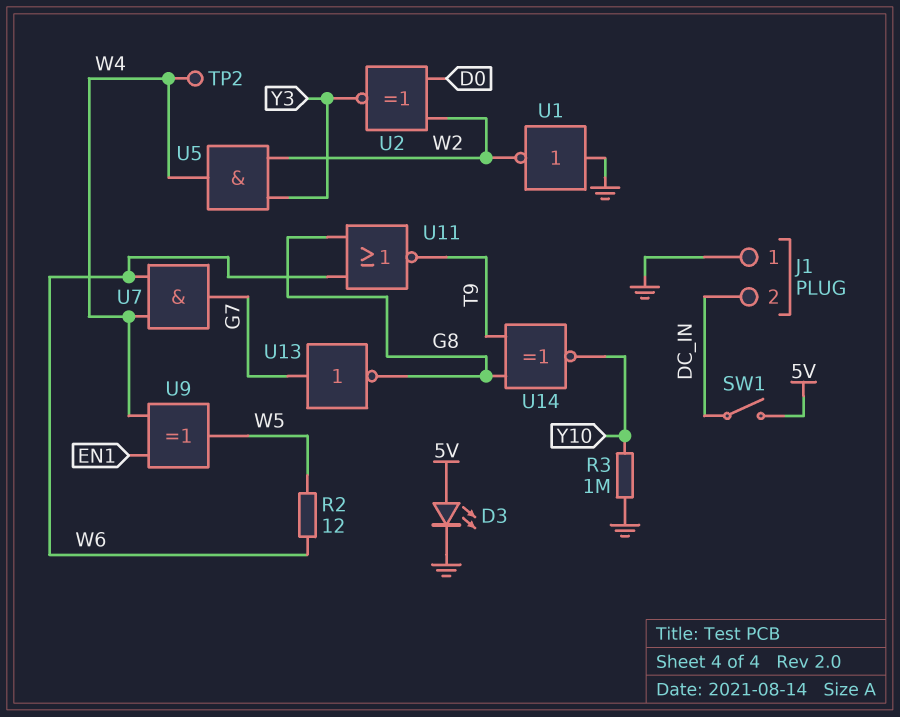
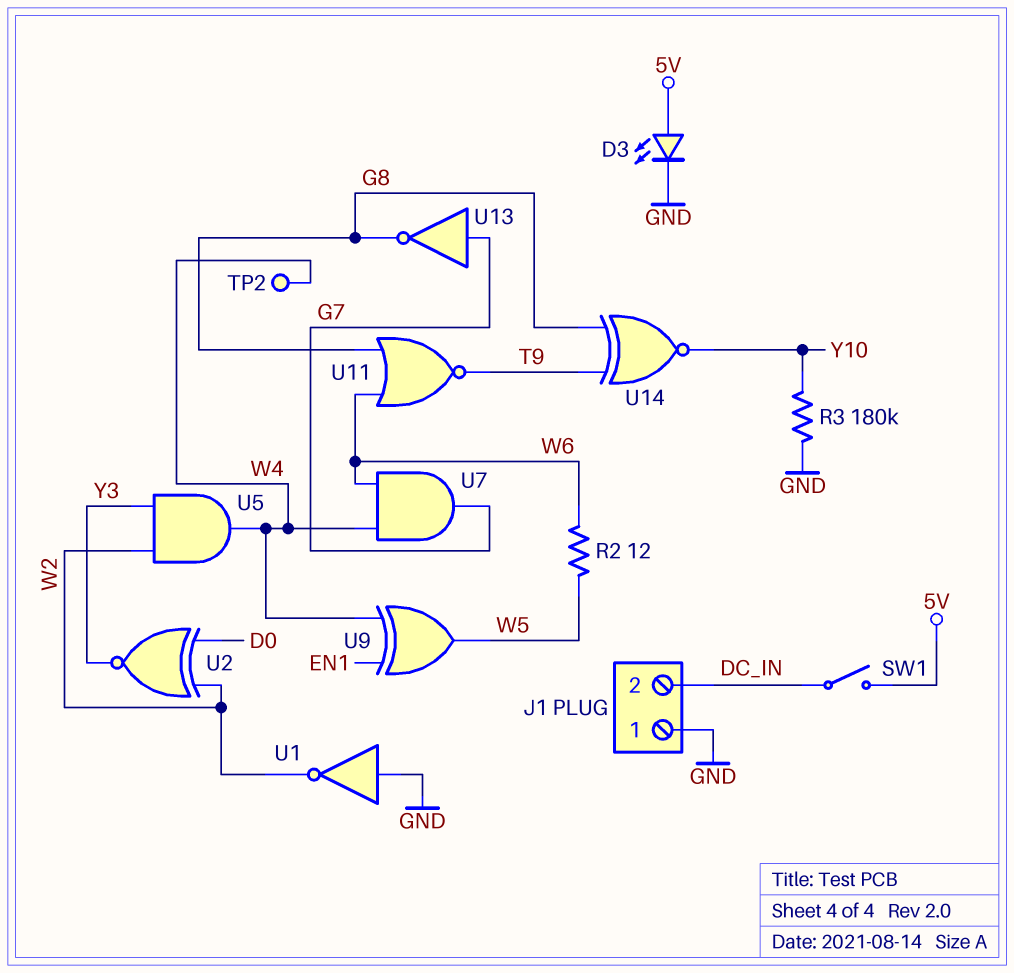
R3: 1M (GND, Y10) -> 180k (GND, Y10)

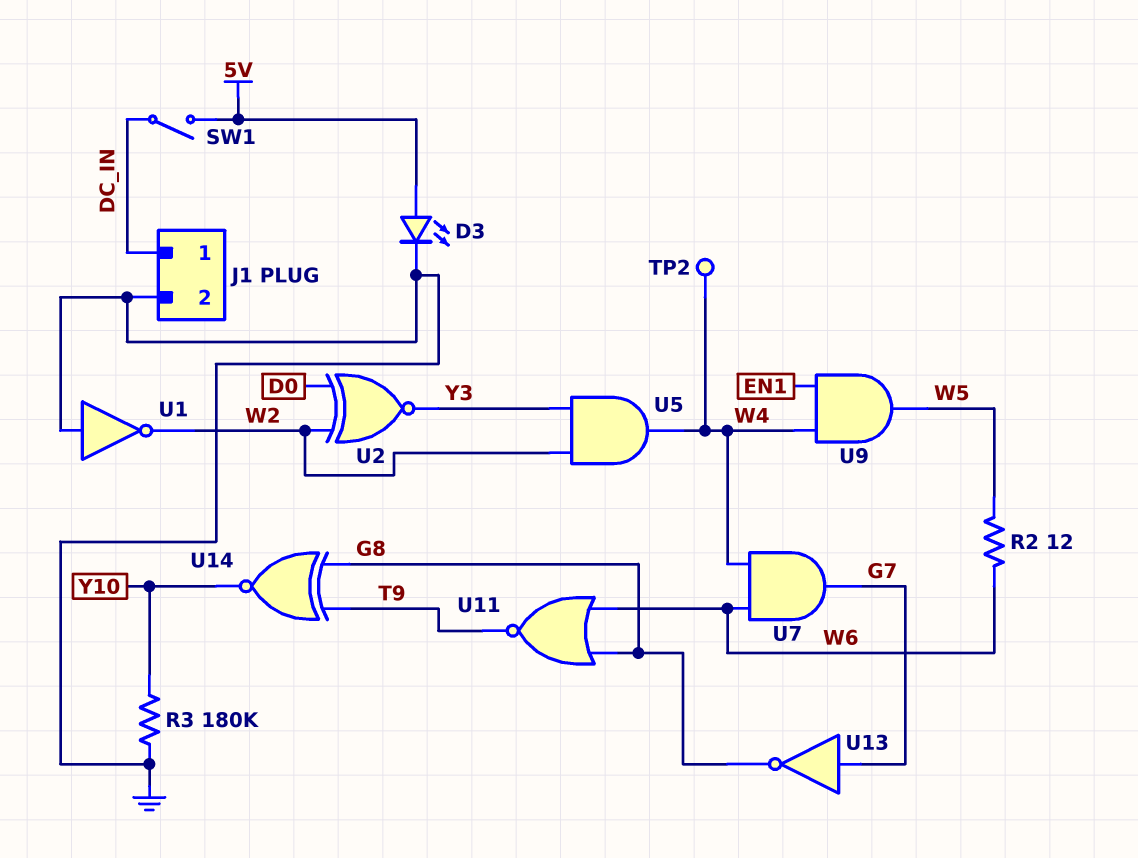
J1 pin 1: GND -> DC_IN
J1 pin 2: DC_IN -> GND
U9: XOR (in EN1, in W4, out W5) -> AND (in EN1, in W4, out W5)

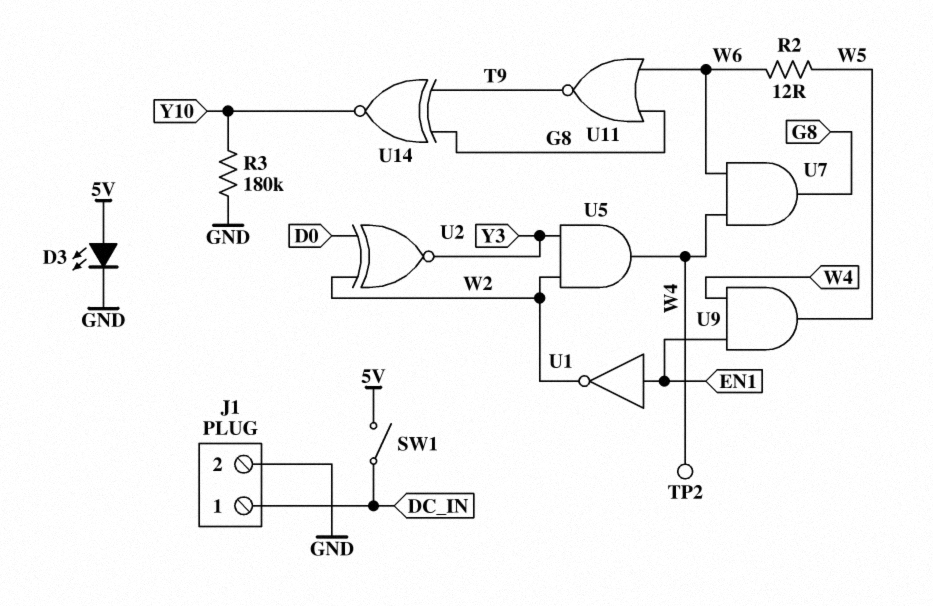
U1: NOT (in GND, out W2) -> NOT (in EN1, out W2)
U7: AND (in W4, in W6, out G7) -> AND (in W4, in W6, out G8)
U13: NOT (in G7, out G8) -> none

